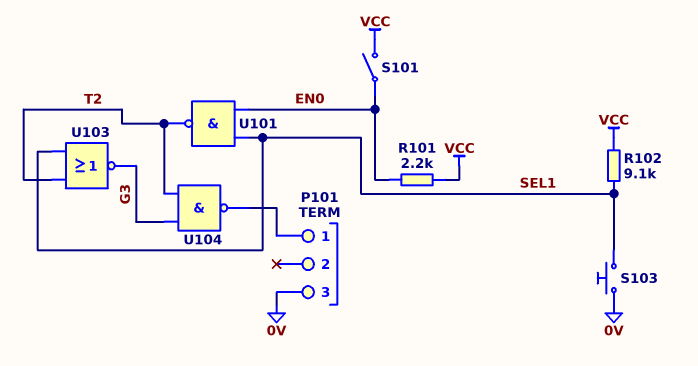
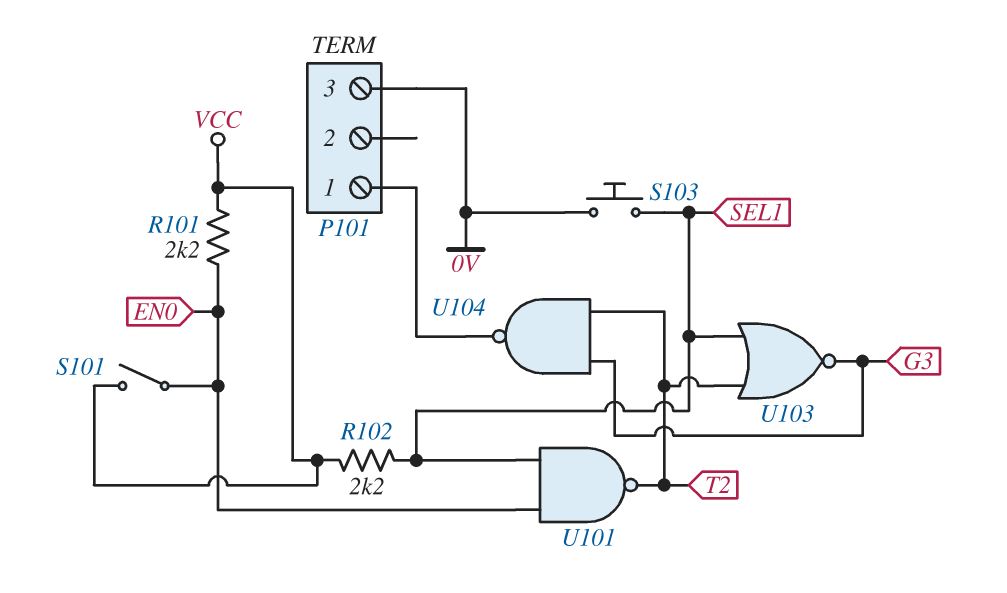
R102: 9.1k (SEL1, VCC) -> 2.2k (SEL1, VCC)

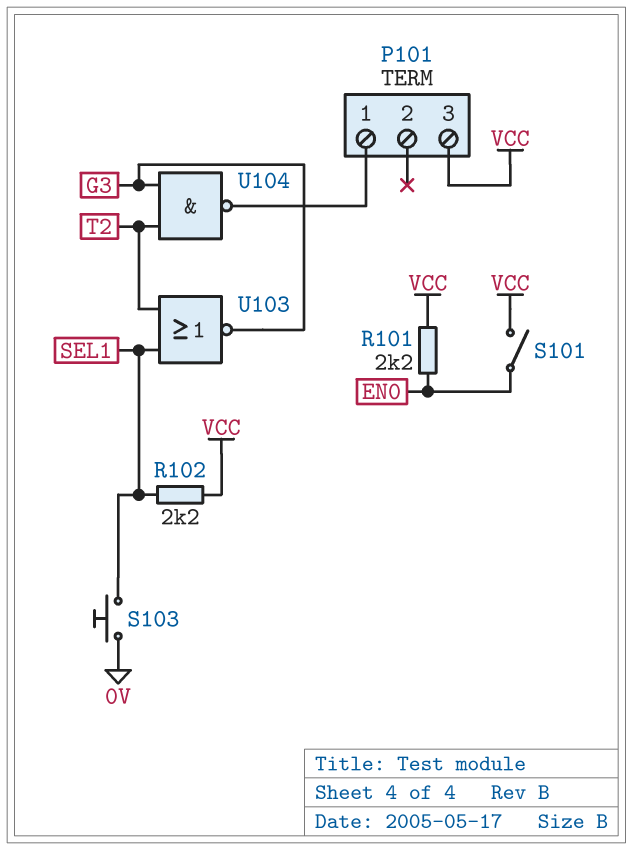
P101 pin 3: 0V -> VCC
U101: NAND (in EN0, in SEL1, out T2) -> none

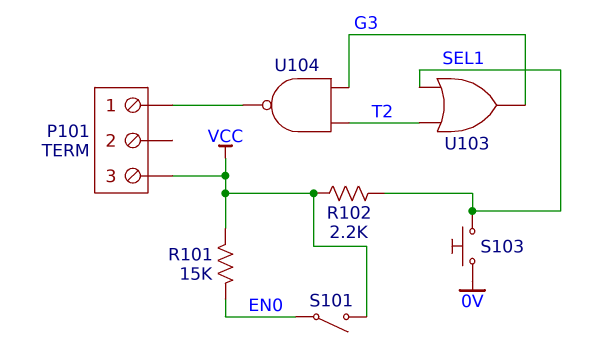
R101: 2.2k (EN0, VCC) -> 15k (EN0, VCC)
U103: NOR (in SEL1, in T2, out G3) -> OR (in SEL1, in T2, out G3)

